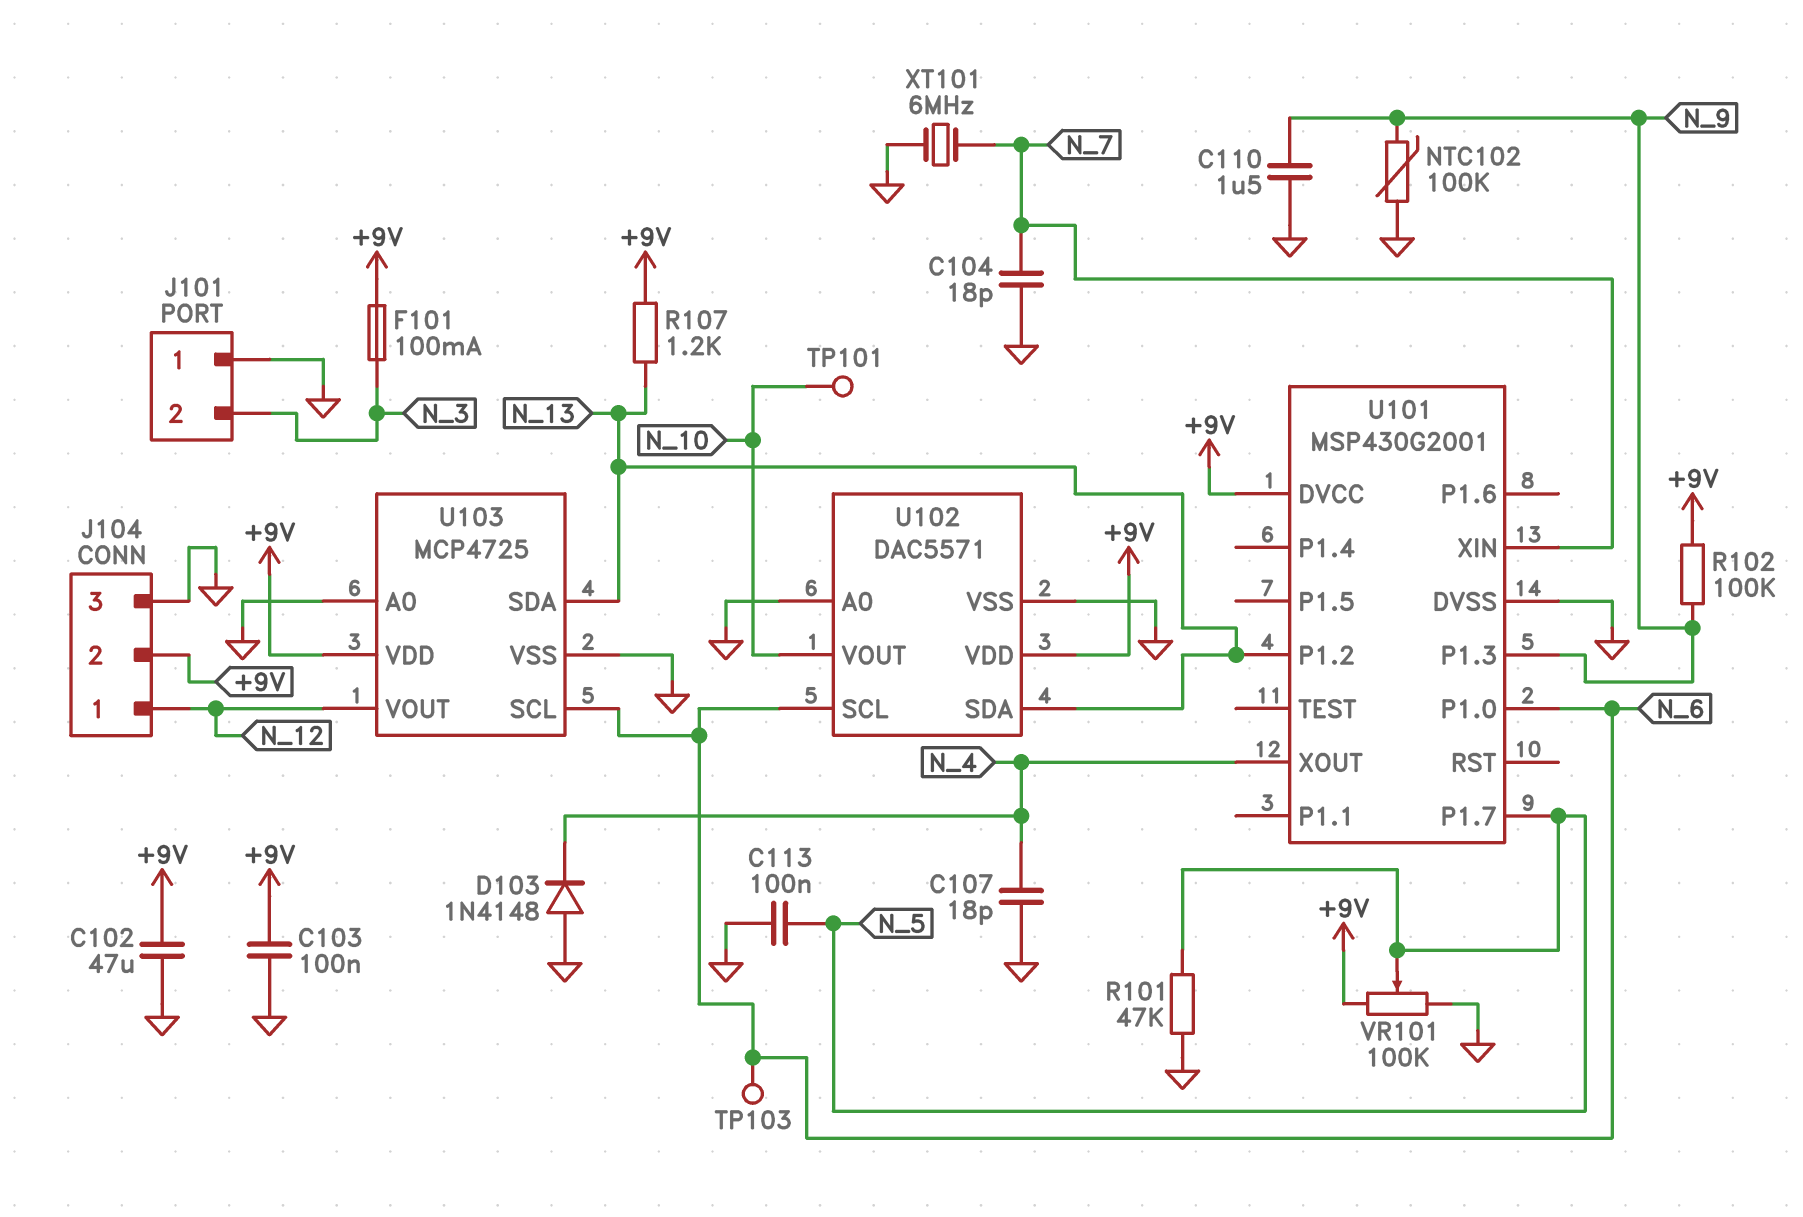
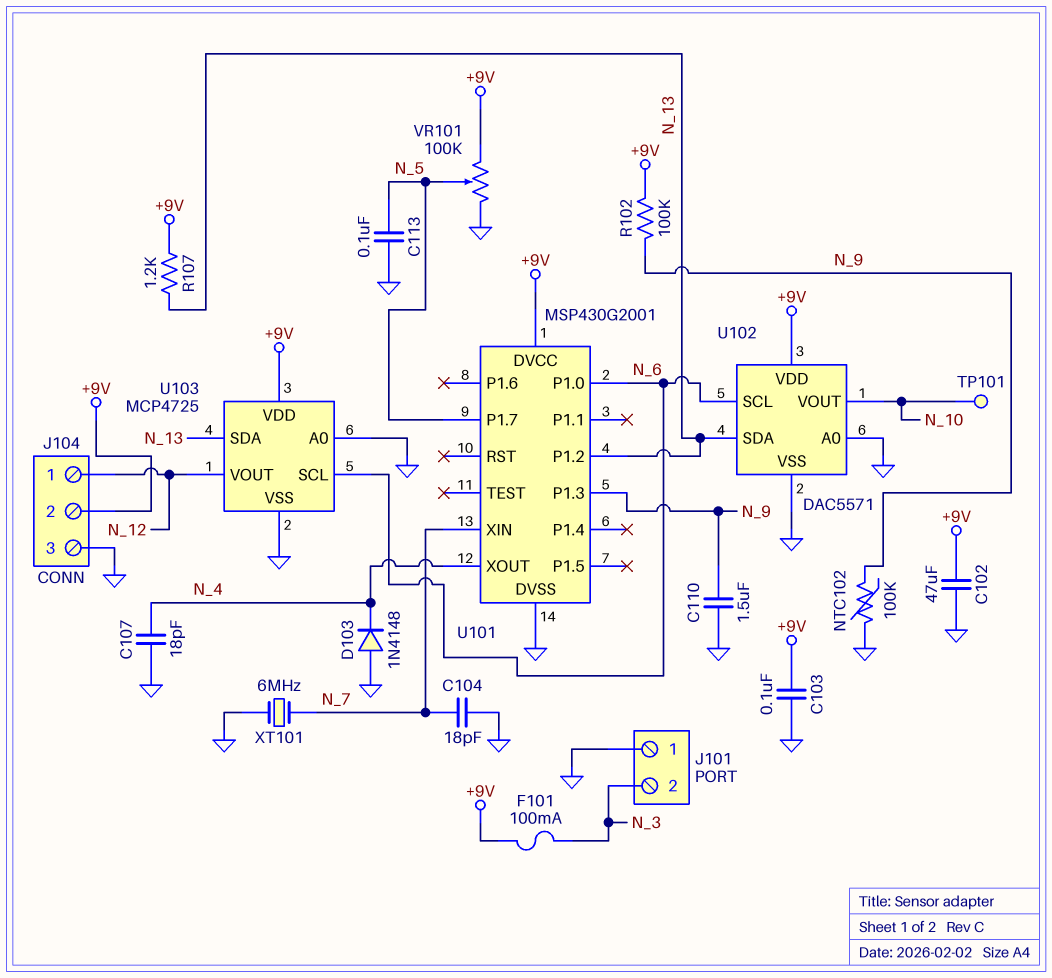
R101: 47k (GND, N_5) -> none
TP103: test point (N_6) -> none

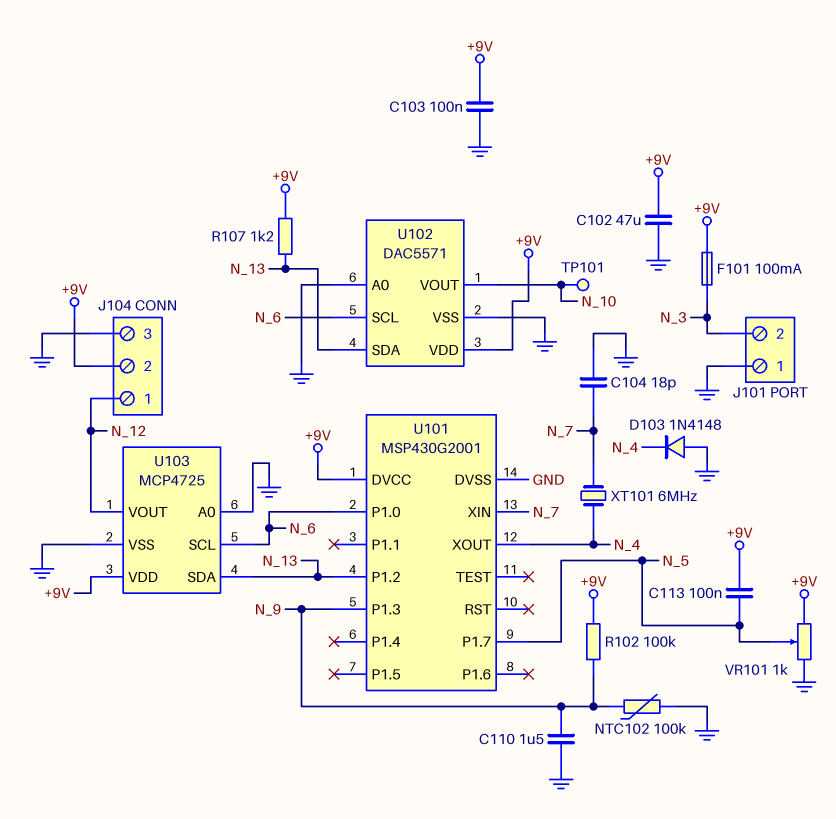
C107: 18pF (GND, N_4) -> none
C113: 100nF (GND, N_5) -> 100nF (+9V, N_5)
VR101: 100k (+9V, GND, wiper N_5) -> 1k (+9V, GND, wiper N_5)
XT101: 6MHz (GND, N_7) -> 6MHz (N_4, N_7)

